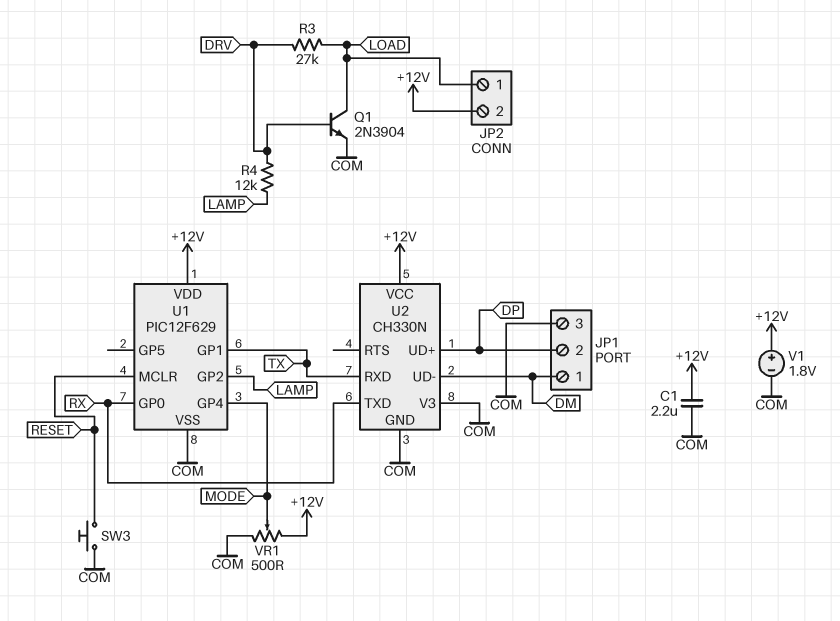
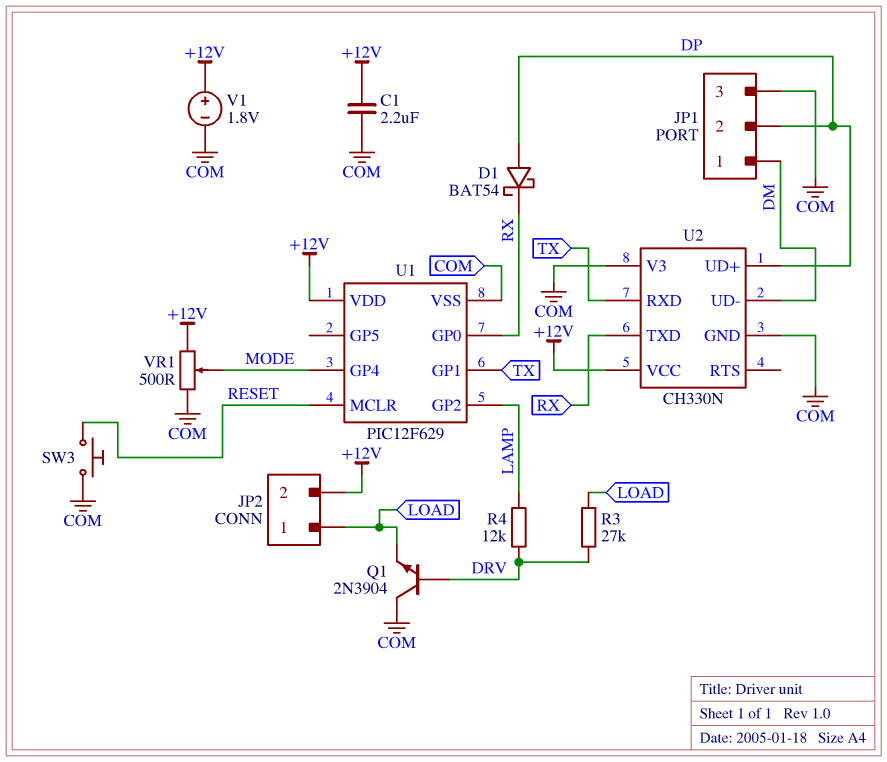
D1: none -> schottky BAT54 (A DP, K RX)
Q1: NPN 2N3904 (B DRV, C LOAD, E COM) -> NPN 2N3904 (B DRV, C COM, E LOAD)

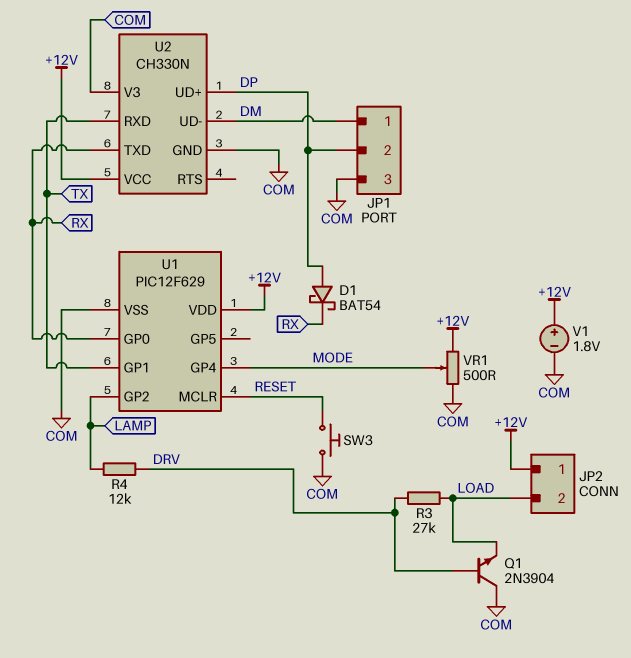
C1: 2.2uF (+12V, COM) -> none
JP2 pin 1: LOAD -> +12V
JP2 pin 2: +12V -> LOAD

